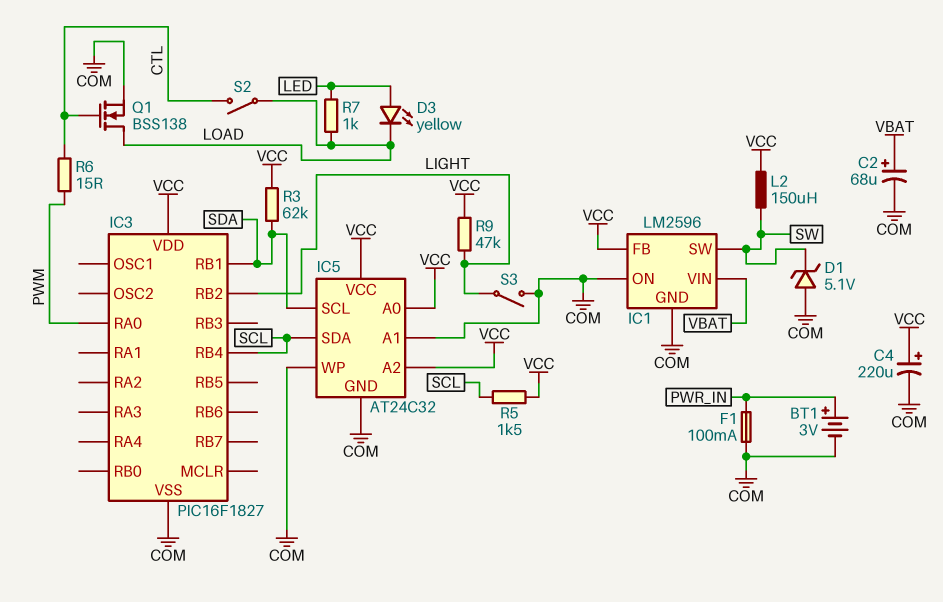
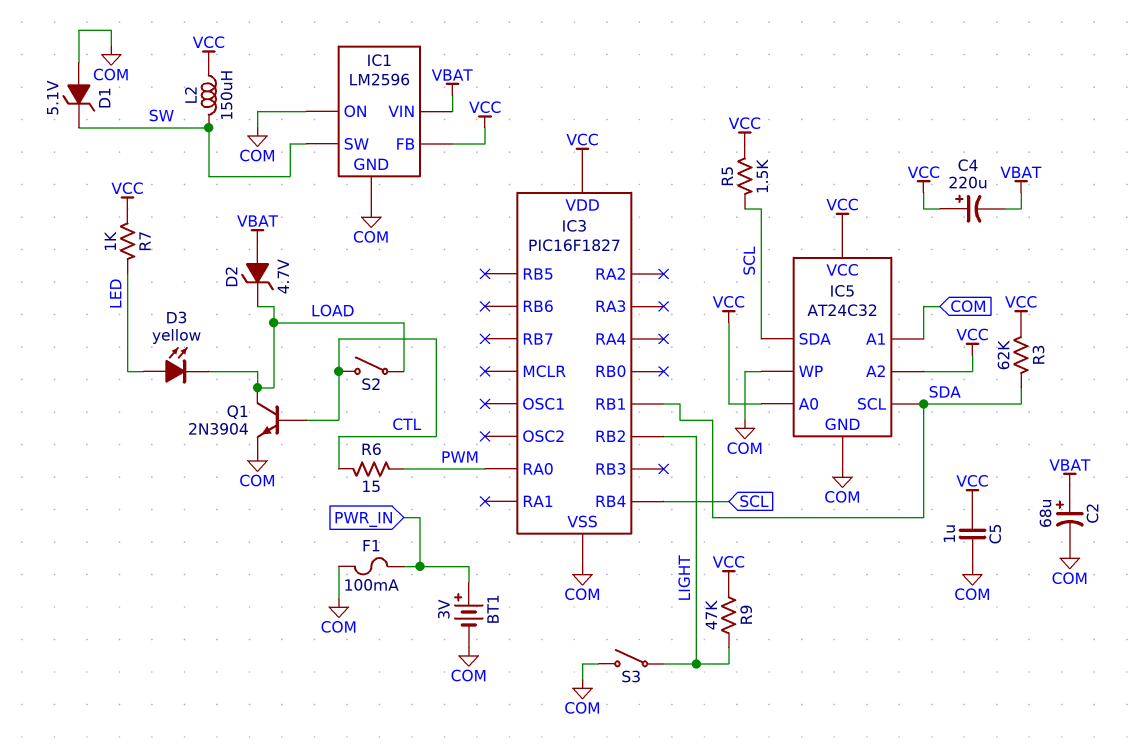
C4: 220uF (plus VCC, minus COM) -> 220uF (plus VCC, minus VBAT)
C5: none -> 1uF (COM, VCC)
D2: none -> zener 4.7V (A VBAT, K LOAD)
Q1: NMOS BSS138 (G CTL, D LOAD, S COM) -> NPN 2N3904 (B CTL, C LOAD, E COM)
R7: 1k (LED, LOAD) -> 1k (LED, VCC)

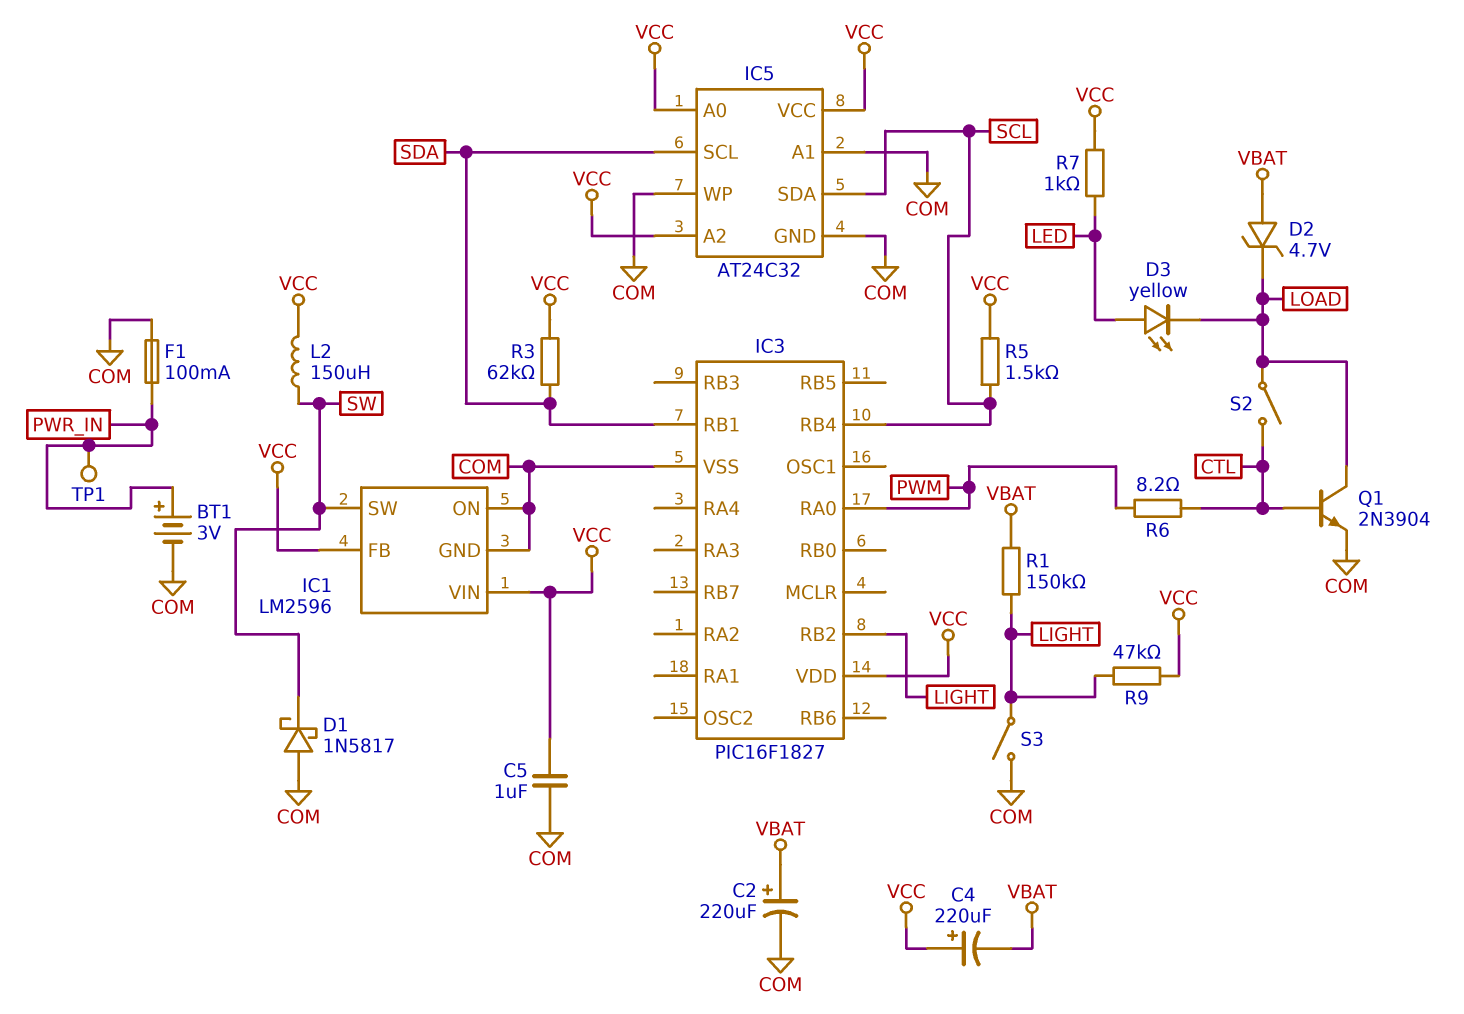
C2: 68uF (plus VBAT, minus COM) -> 220uF (plus VBAT, minus COM)
D1: zener 5.1V (A COM, K SW) -> schottky 1N5817 (A COM, K SW)
IC1 pin VIN: VBAT -> VCC
R1: none -> 150k (LIGHT, VBAT)
R6: 15 (CTL, PWM) -> 8.2 (CTL, PWM)
TP1: none -> test point (PWR_IN)

